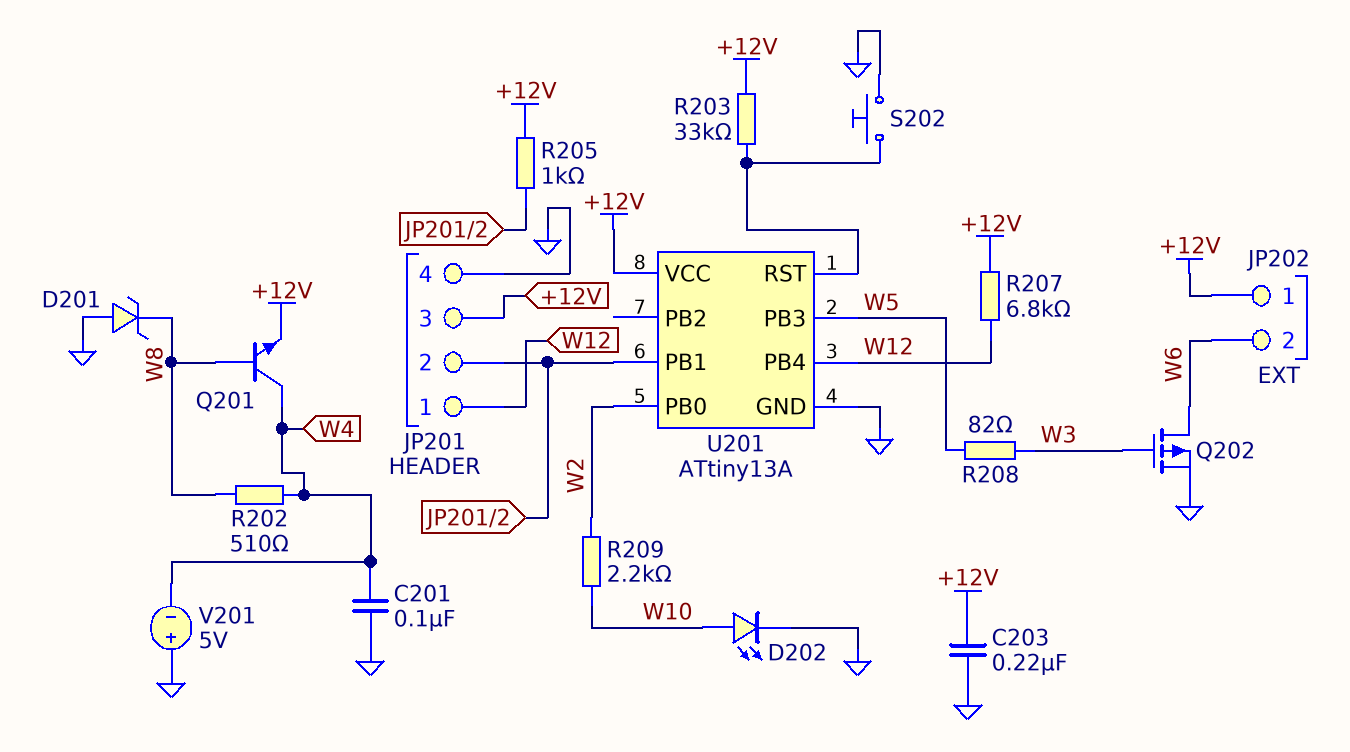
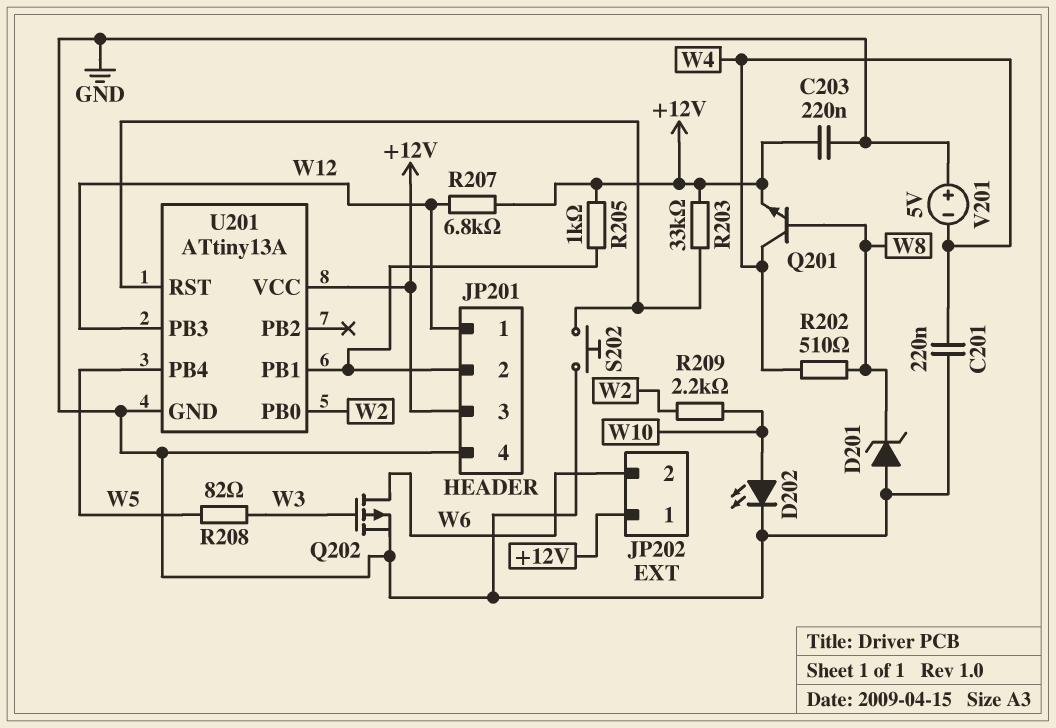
C201: 100nF (GND, W4) -> 220nF (GND, W4)
U201 pin PB3: W5 -> W12
U201 pin PB4: W12 -> W5

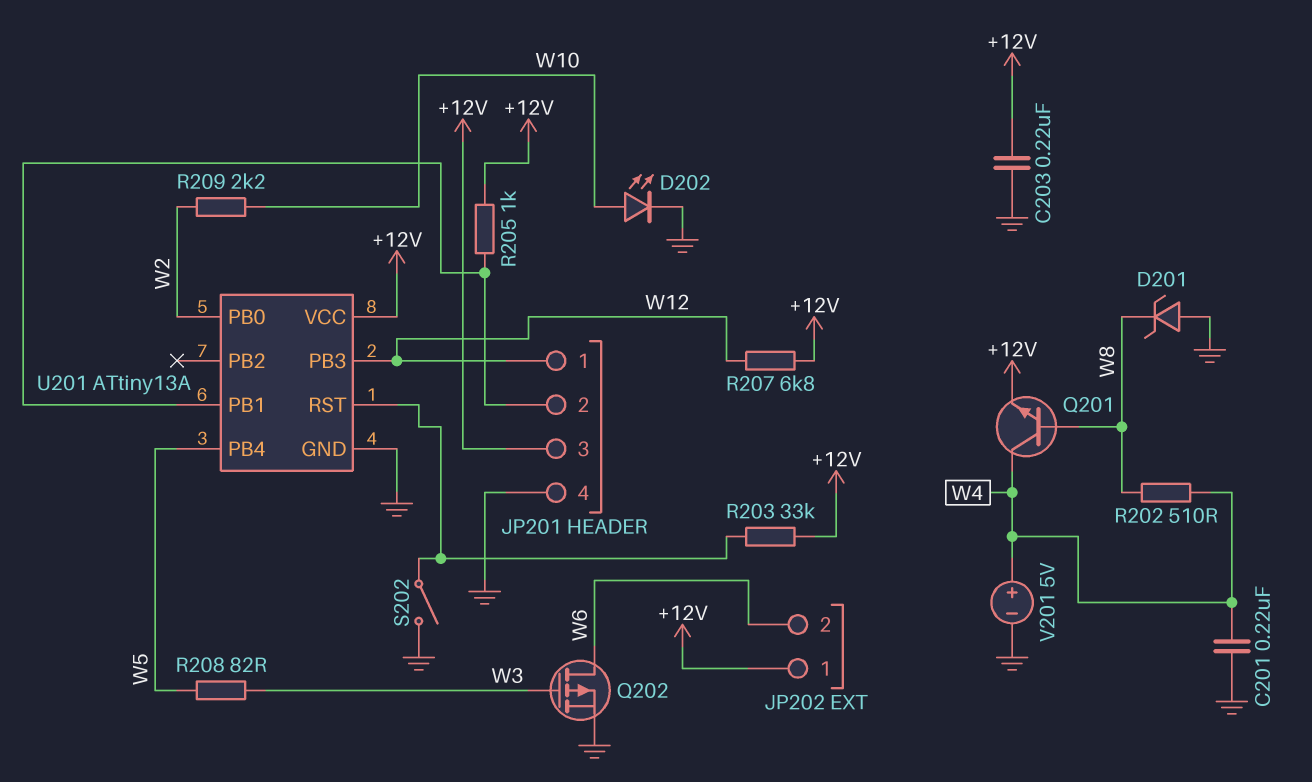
S202: button (GND, U201/RST) -> switch (GND, U201/RST)
V201: 5V (plus GND, minus W4) -> 5V (plus W4, minus GND)

